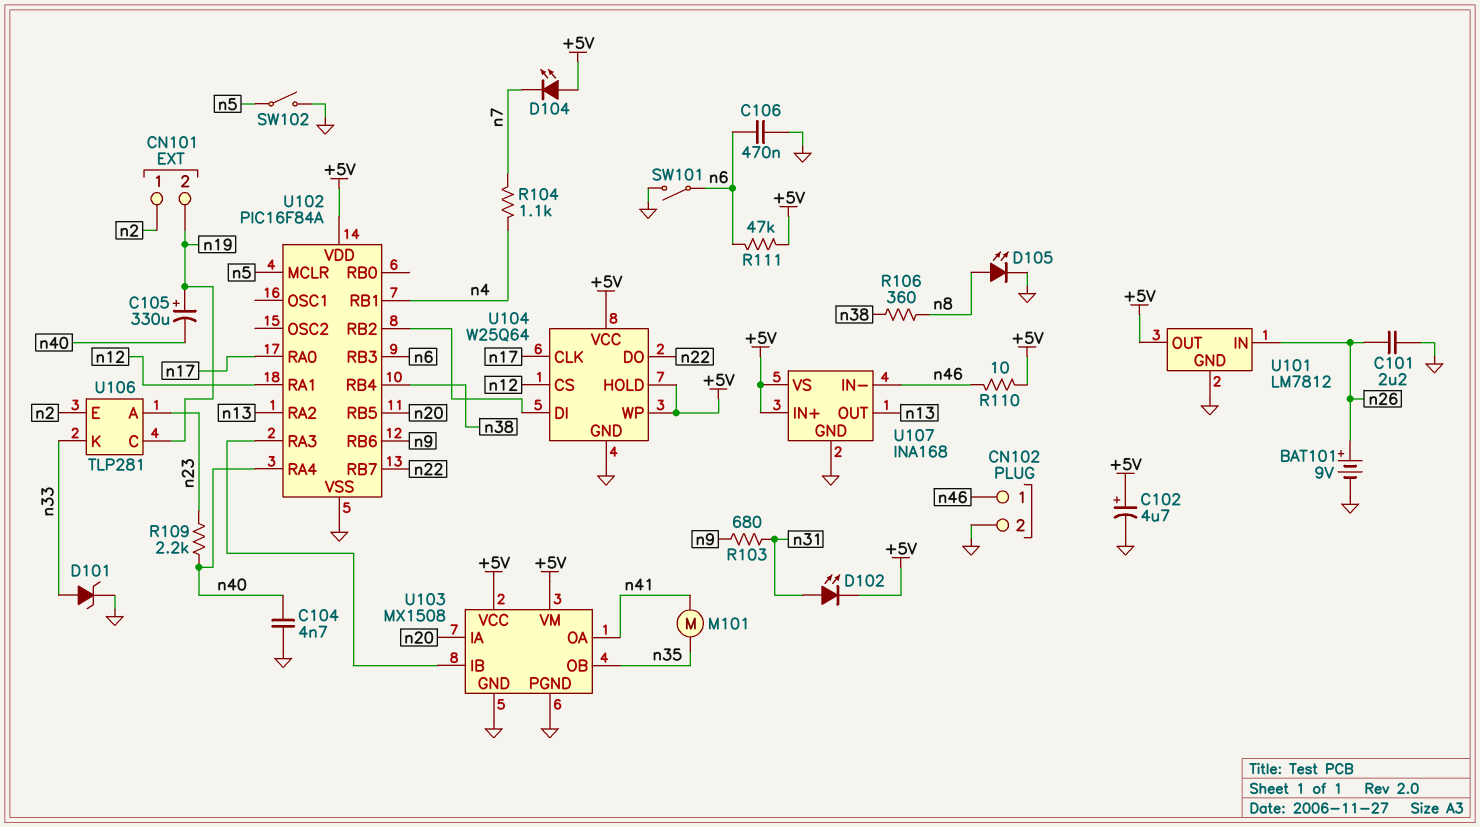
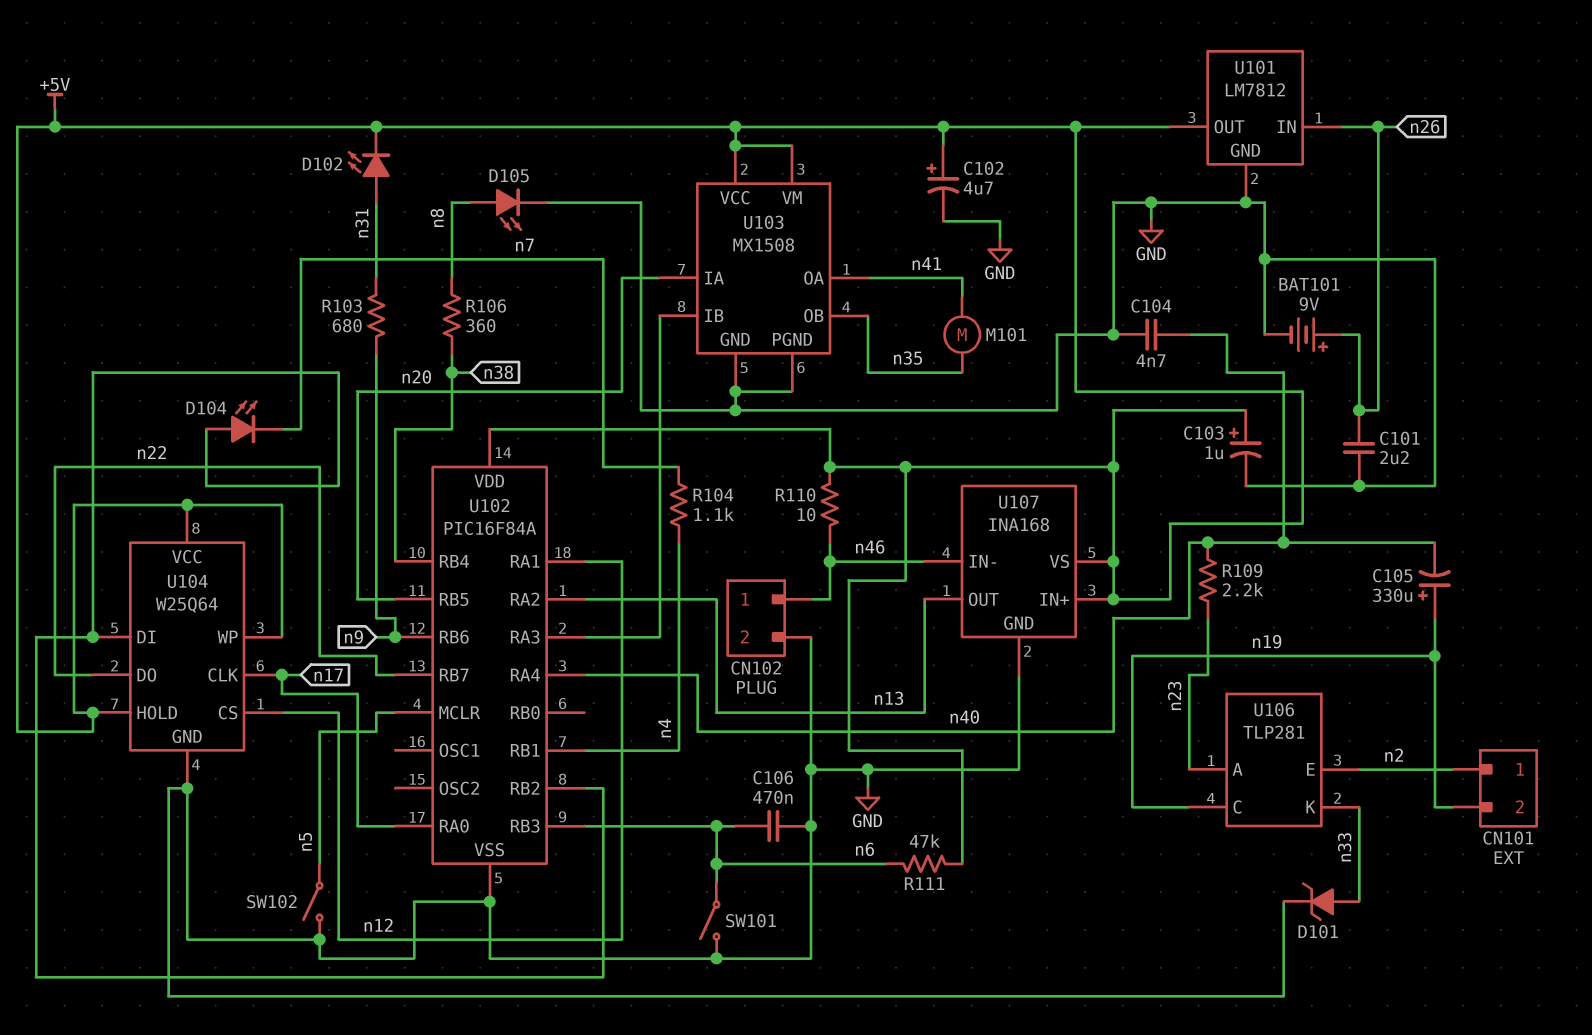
C103: none -> 1uF (plus +5V, minus GND)
D104: LED (A +5V, K n7) -> LED (A U102/RB2, K n7)

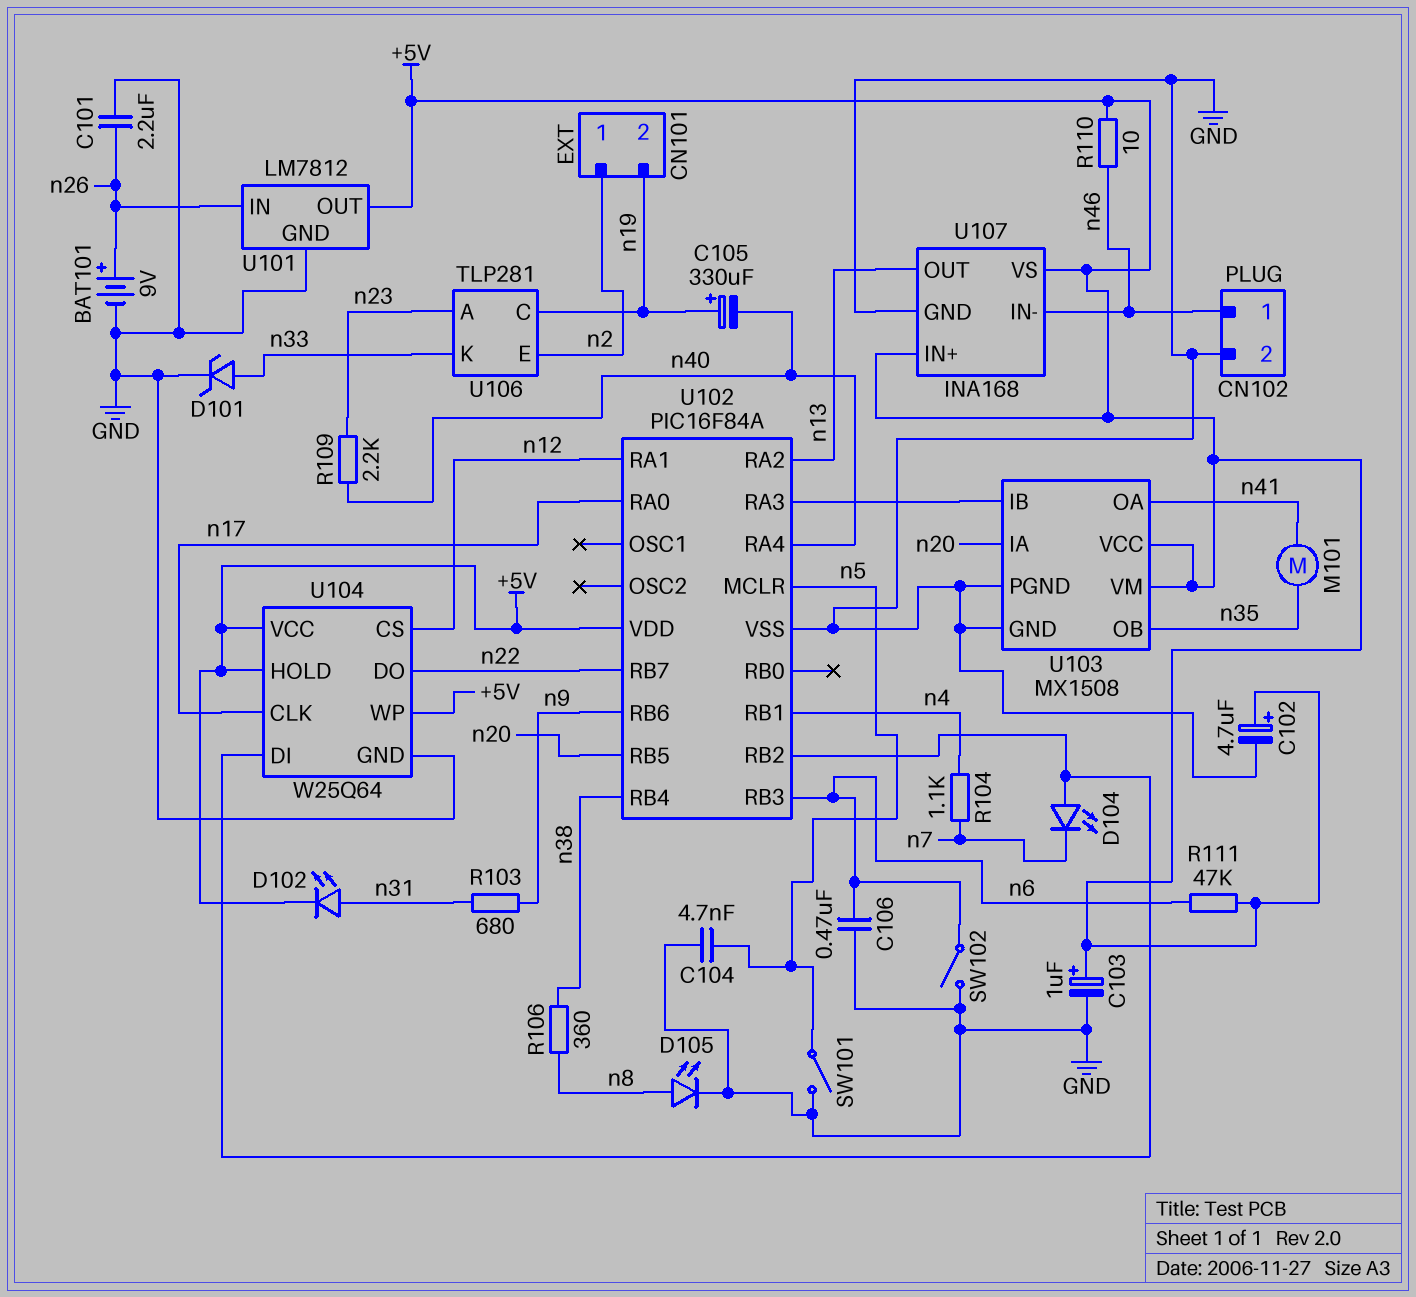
C104: 4.7nF (GND, n40) -> 4.7nF (GND, n5)
SW101: switch (GND, n6) -> switch (GND, n5)
SW102: switch (GND, n5) -> switch (GND, n6)

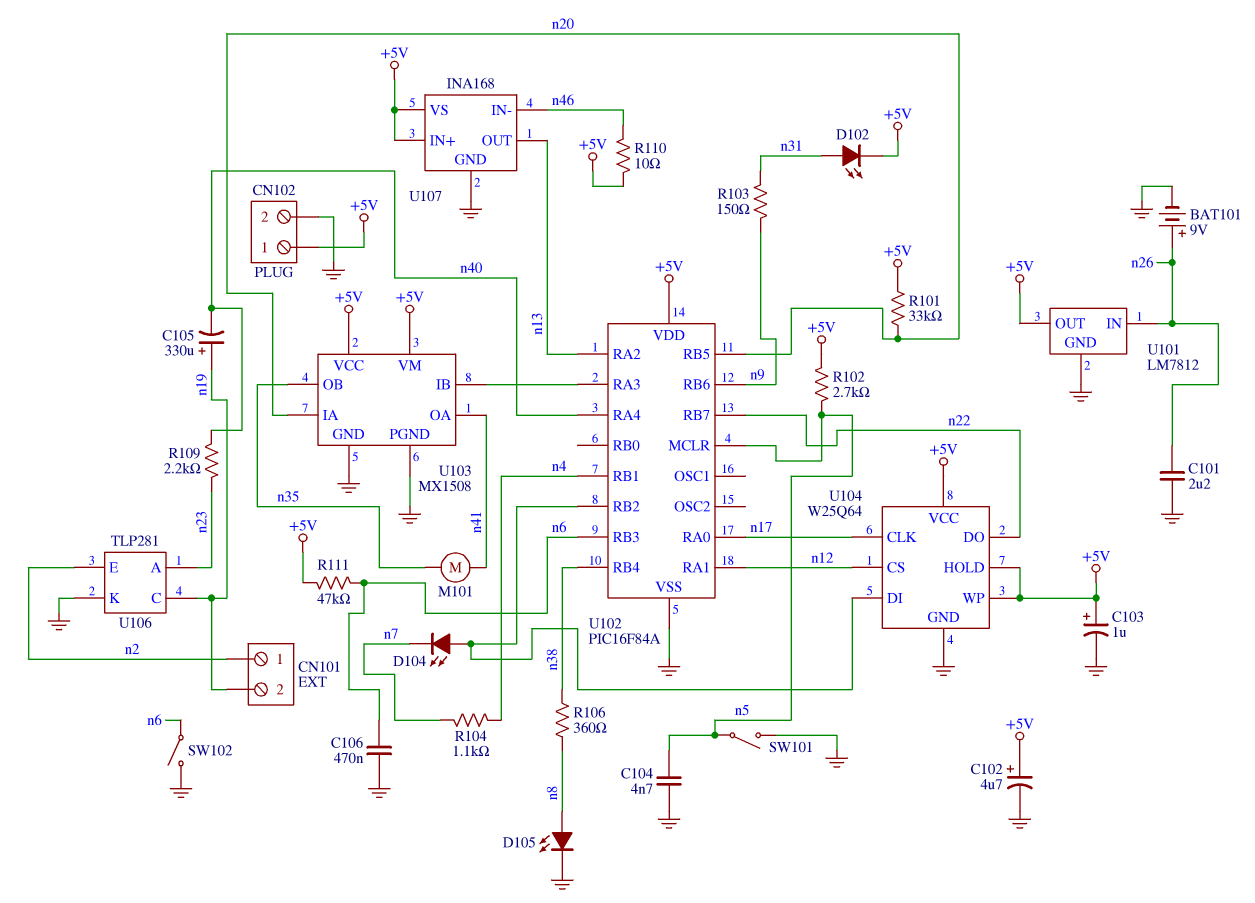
CN102 pin 1: n46 -> +5V
D101: zener (A n33, K GND) -> none
R101: none -> 33k (+5V, n20)
R102: none -> 2.7k (+5V, n5)
R103: 680 (n9, n31) -> 150 (n9, n31)
U106 pin K: n33 -> GND

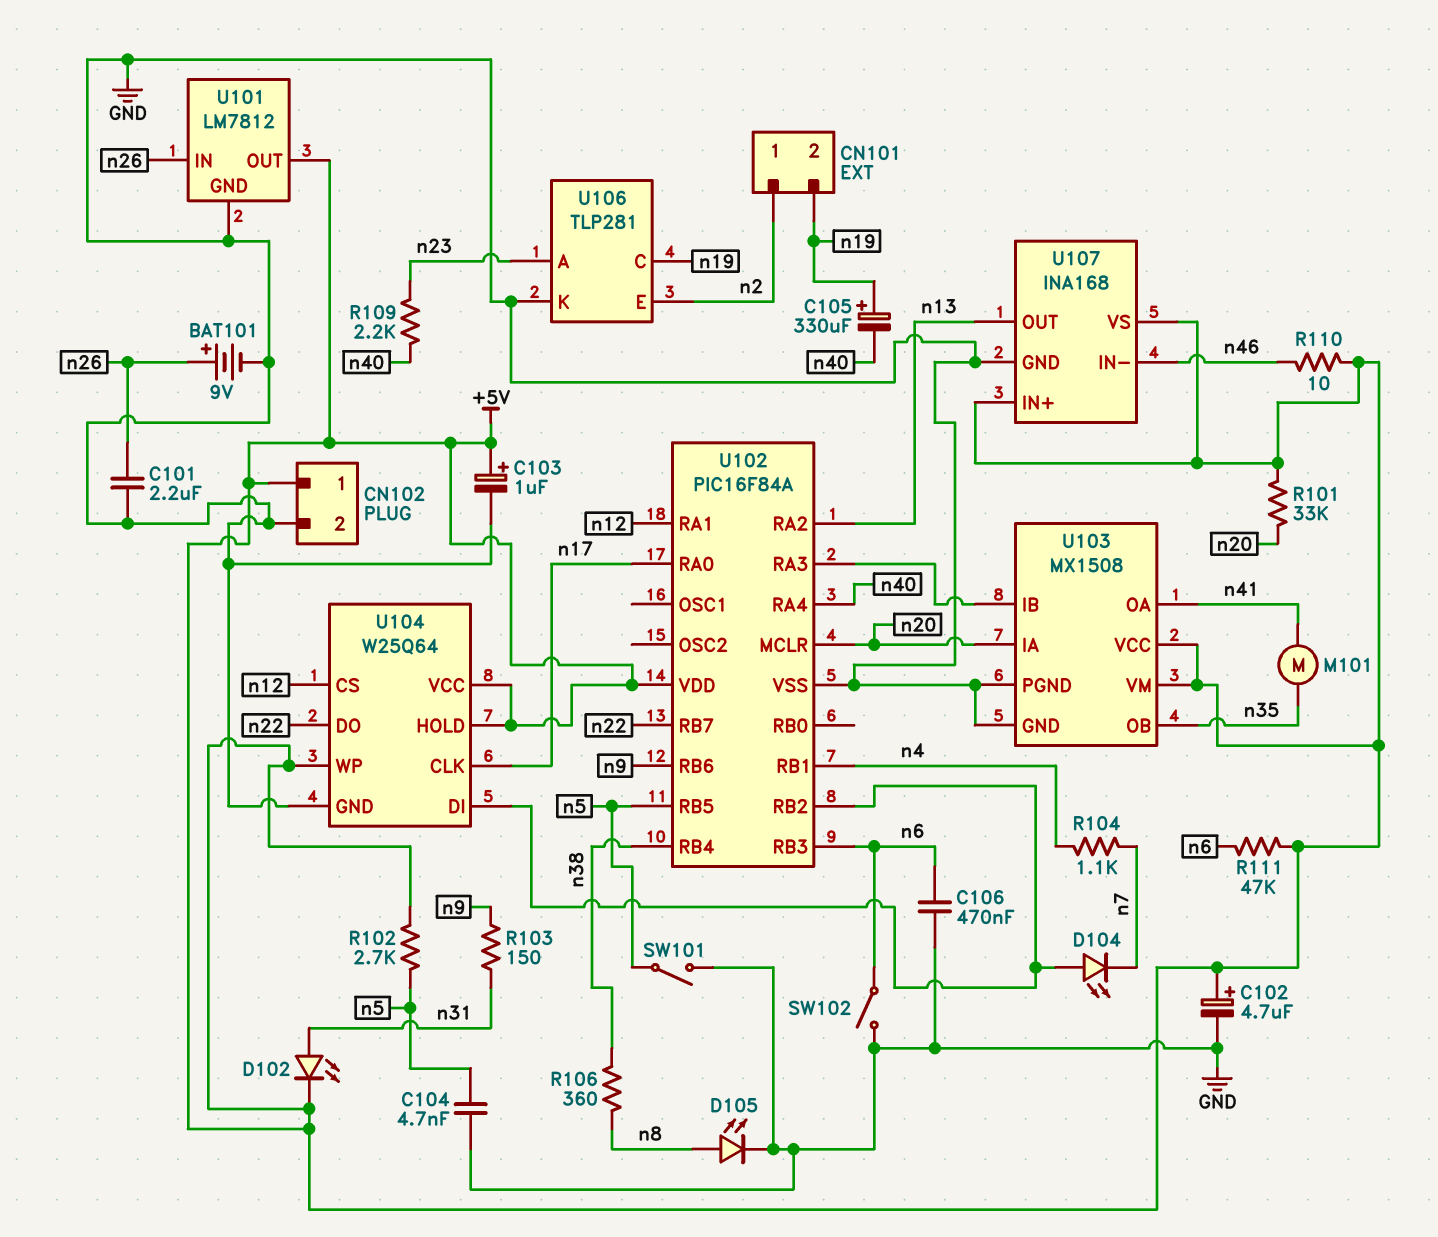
U102 pin MCLR: n5 -> n20
U102 pin RB5: n20 -> n5

